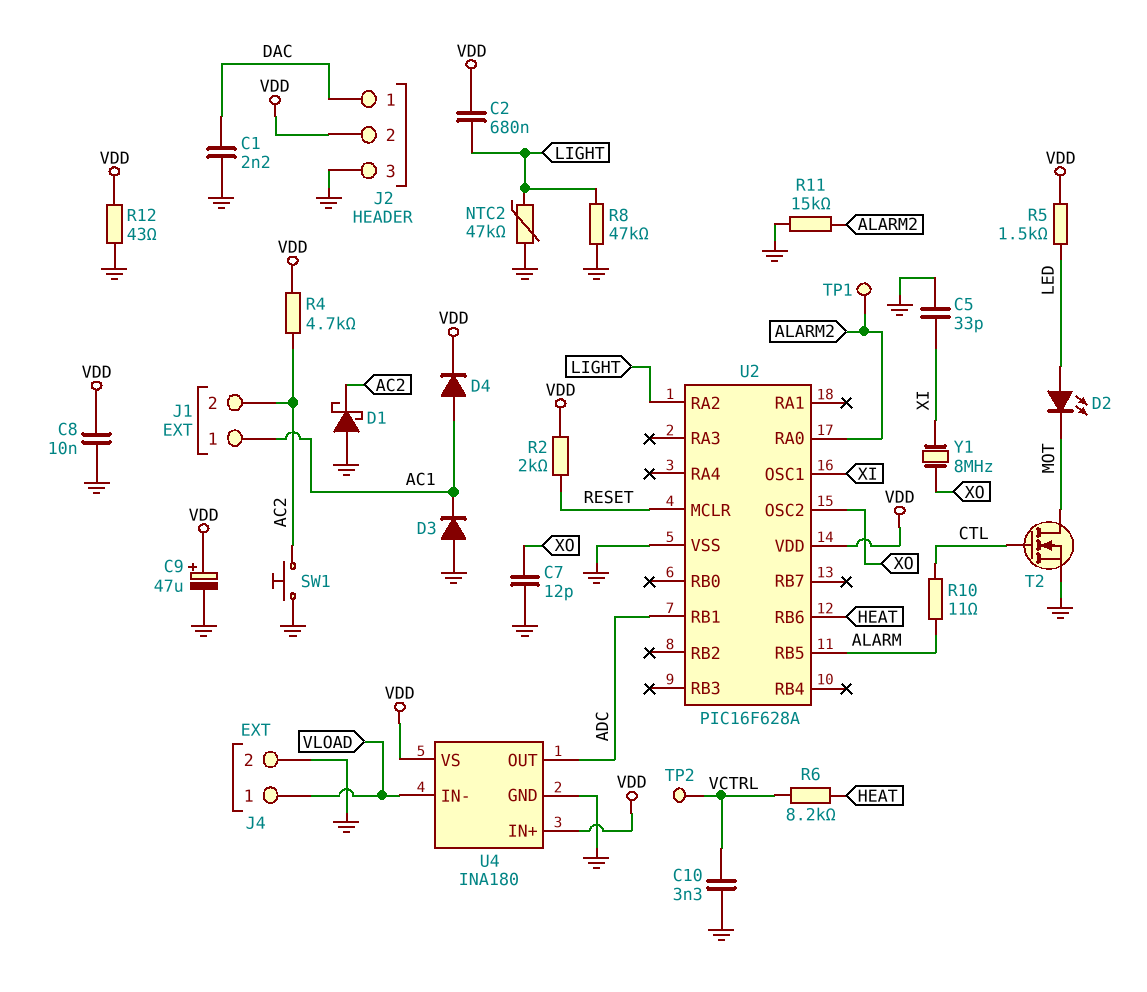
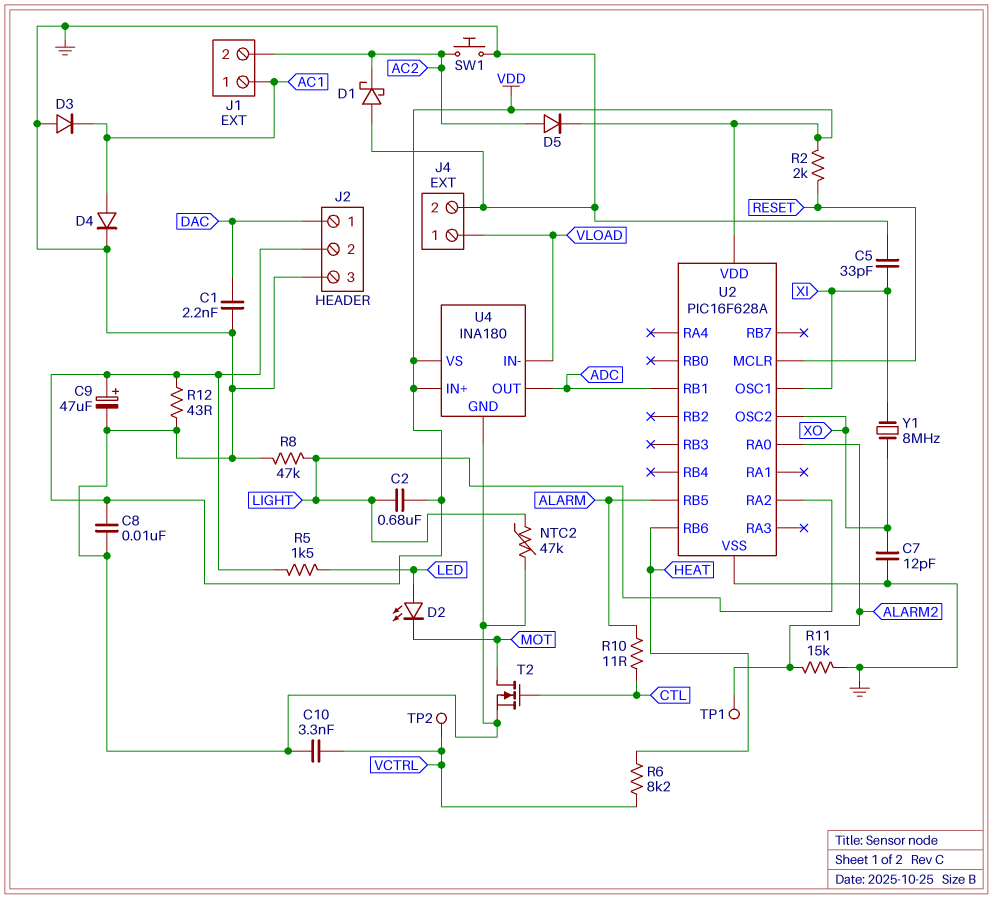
D4: diode (A AC1, K VDD) -> diode (A AC1, K GND)
D5: none -> diode (A AC2, K VDD)
R4: 4.7k (AC2, VDD) -> none

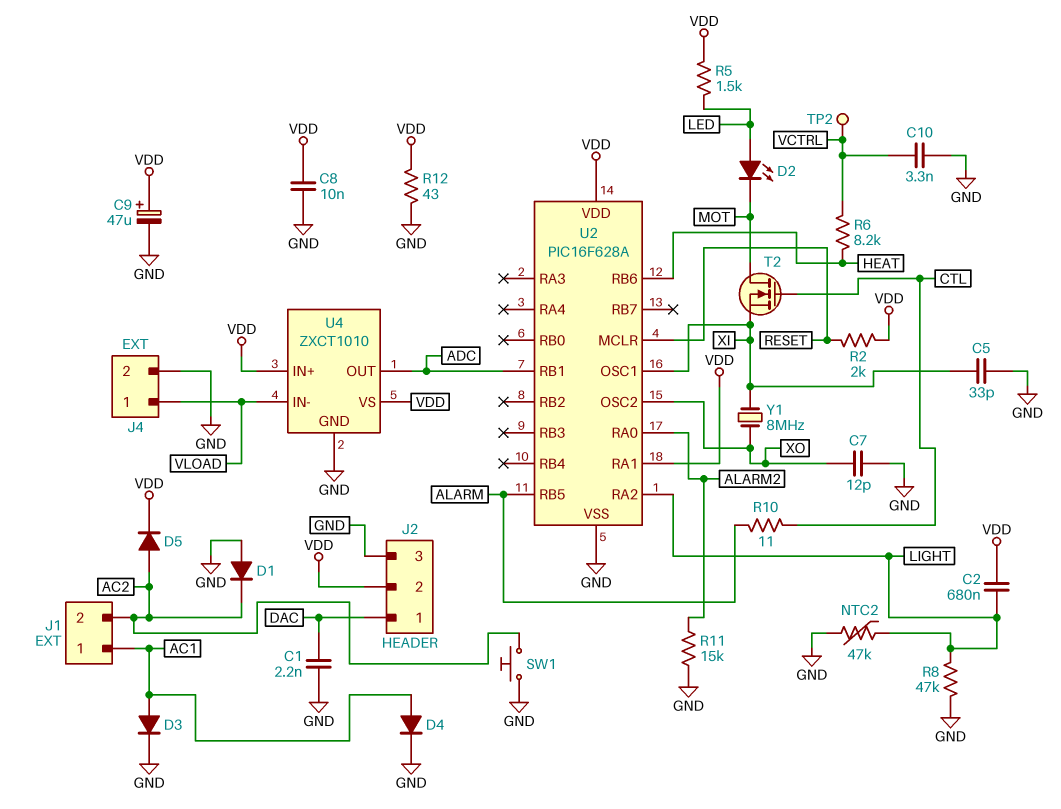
D1: schottky (A GND, K AC2) -> diode (A GND, K AC2)
D3: diode (A GND, K AC1) -> diode (A AC1, K GND)
T2: NMOS (G CTL, D MOT, S GND) -> NMOS (G CTL, D MOT, S XI)
TP1: test point (ALARM2) -> none
U2 pin RA1: none -> VDD
U4: INA180 -> ZXCT1010

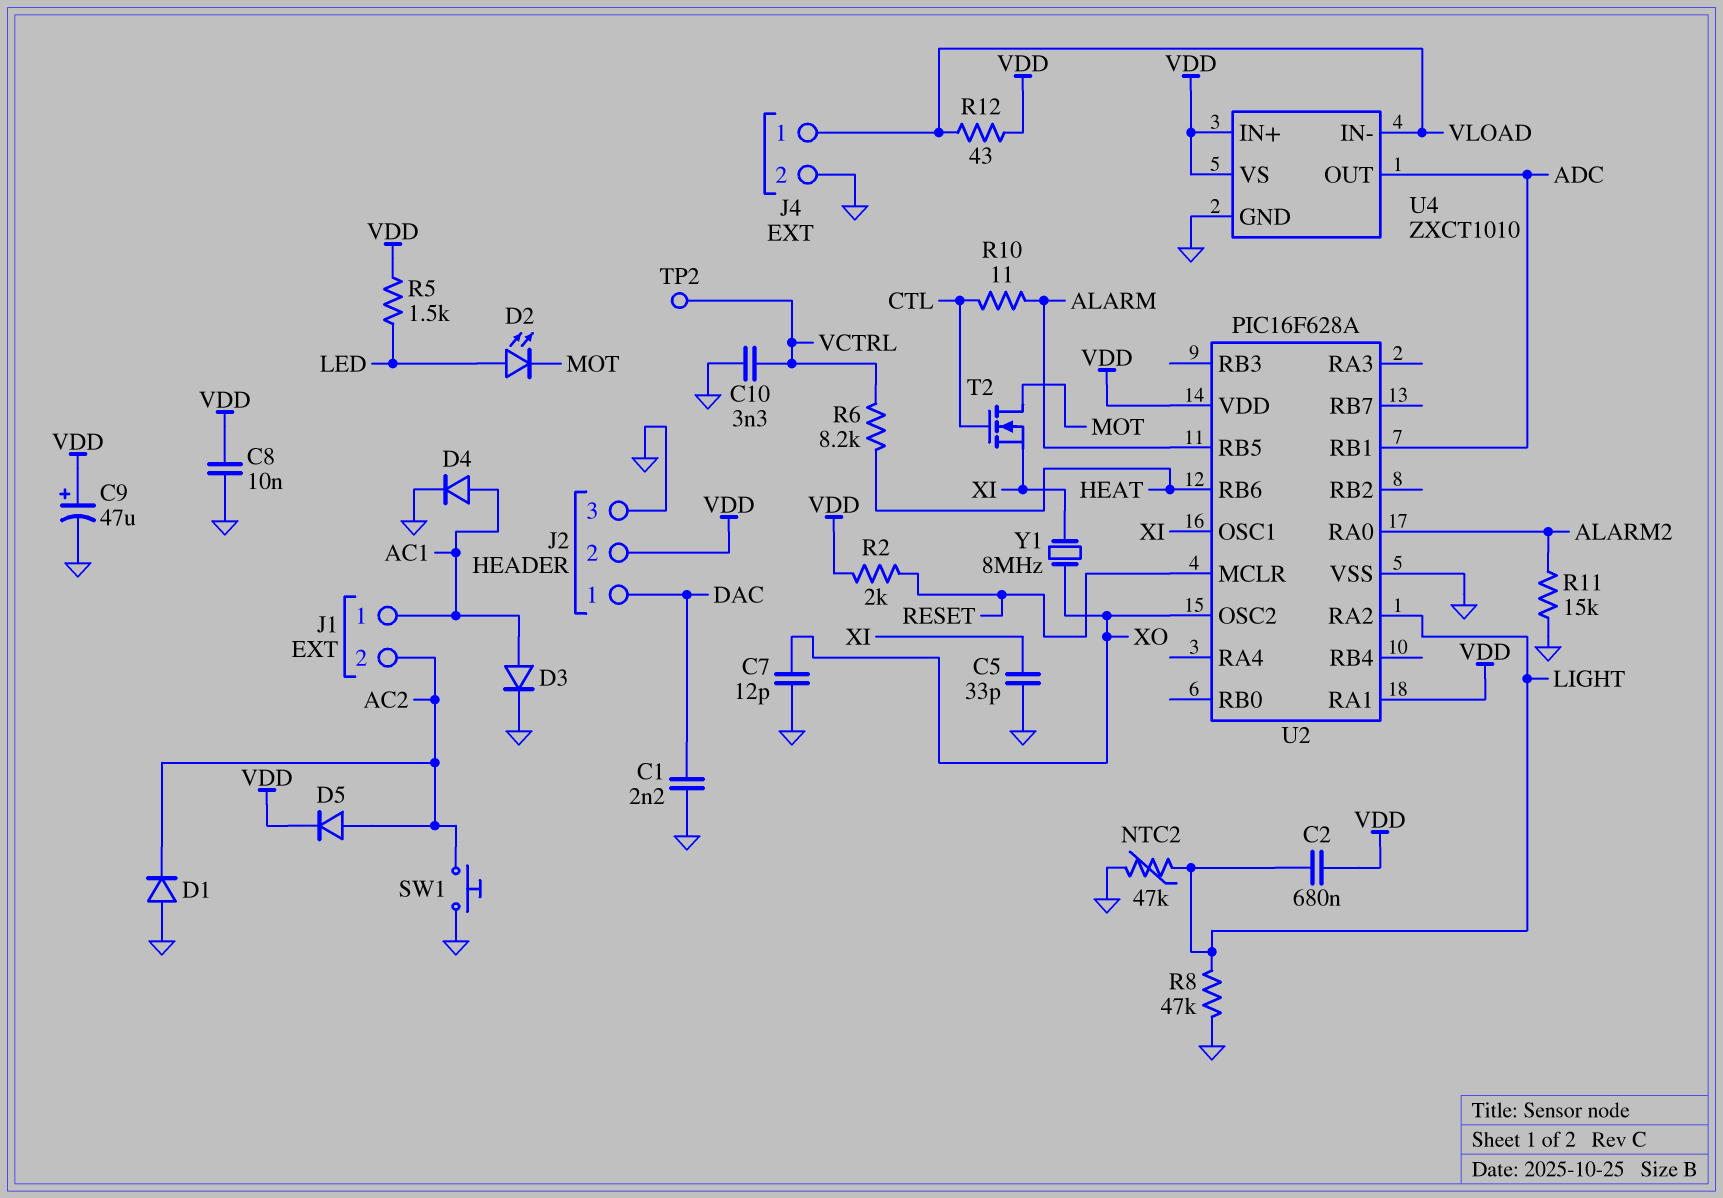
R12: 43 (GND, VDD) -> 43 (VDD, VLOAD)

